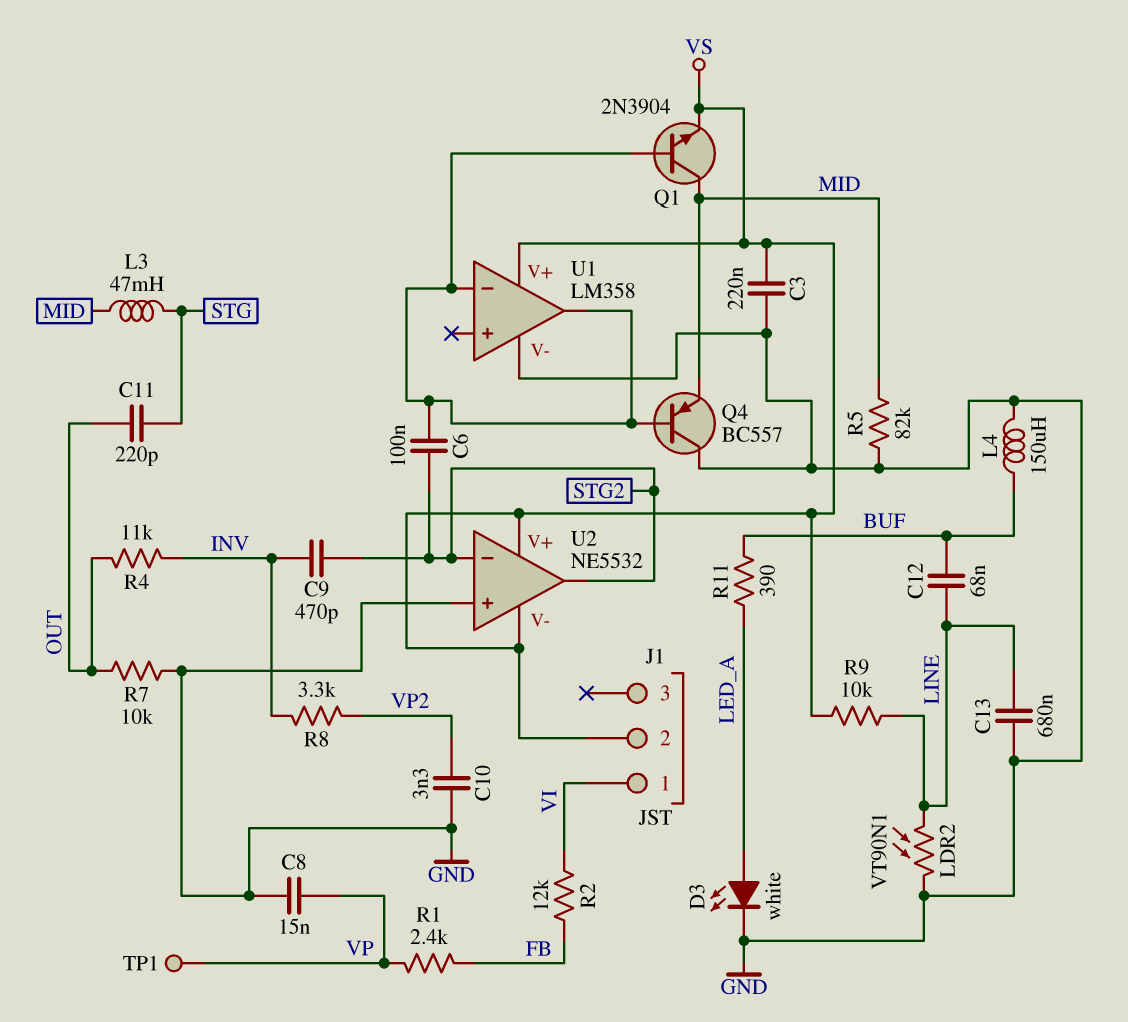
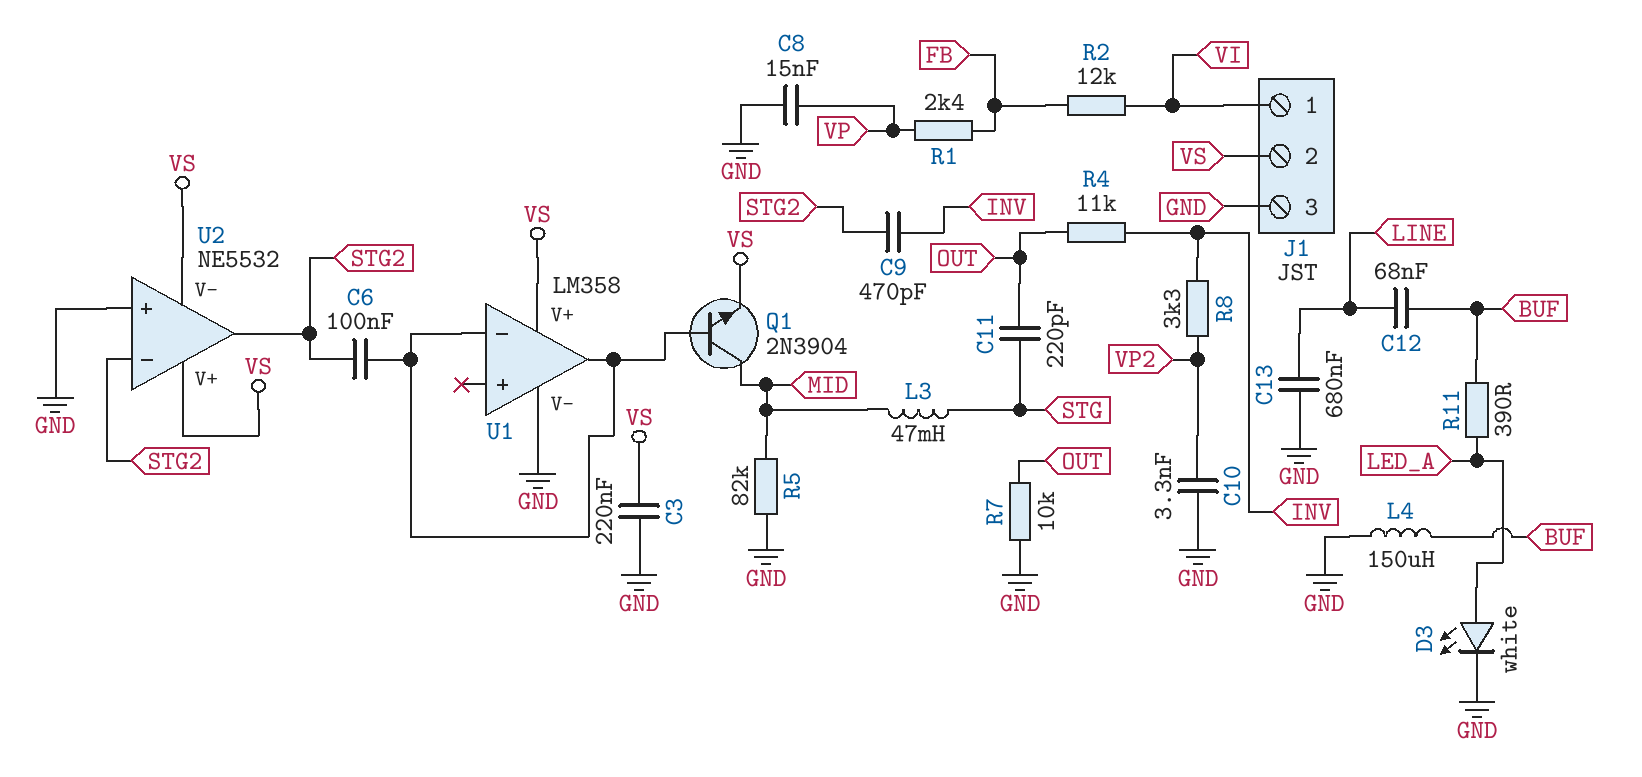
J1 pin 3: none -> GND
LDR2: VT90N1 (GND, LINE) -> none
Q4: PNP BC557 (B U1/in-, C GND, E MID) -> none
R9: 10k (LINE, VS) -> none
TP1: test point (VP) -> none

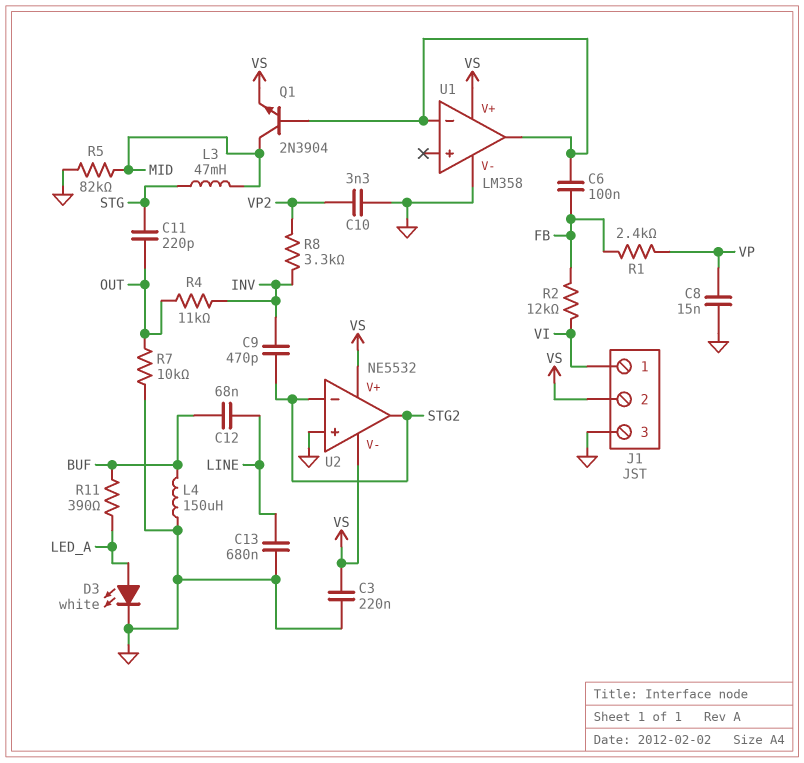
C6: 100nF (STG2, U1/in-) -> 100nF (FB, U1/in-)

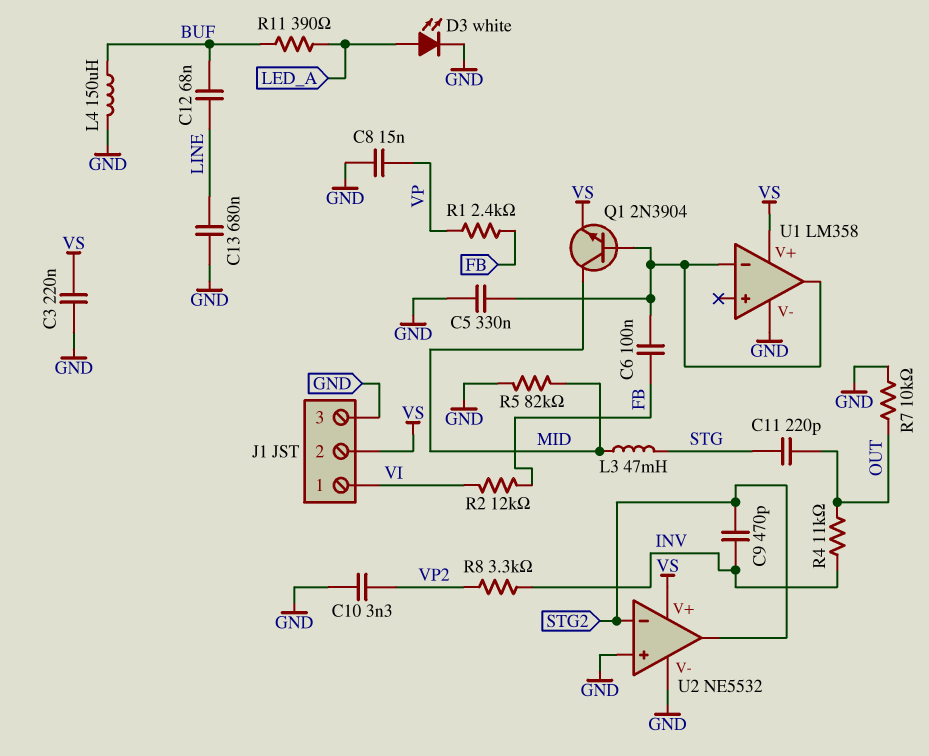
C5: none -> 330nF (GND, U1/in-)
U2 pin V-: VS -> GND

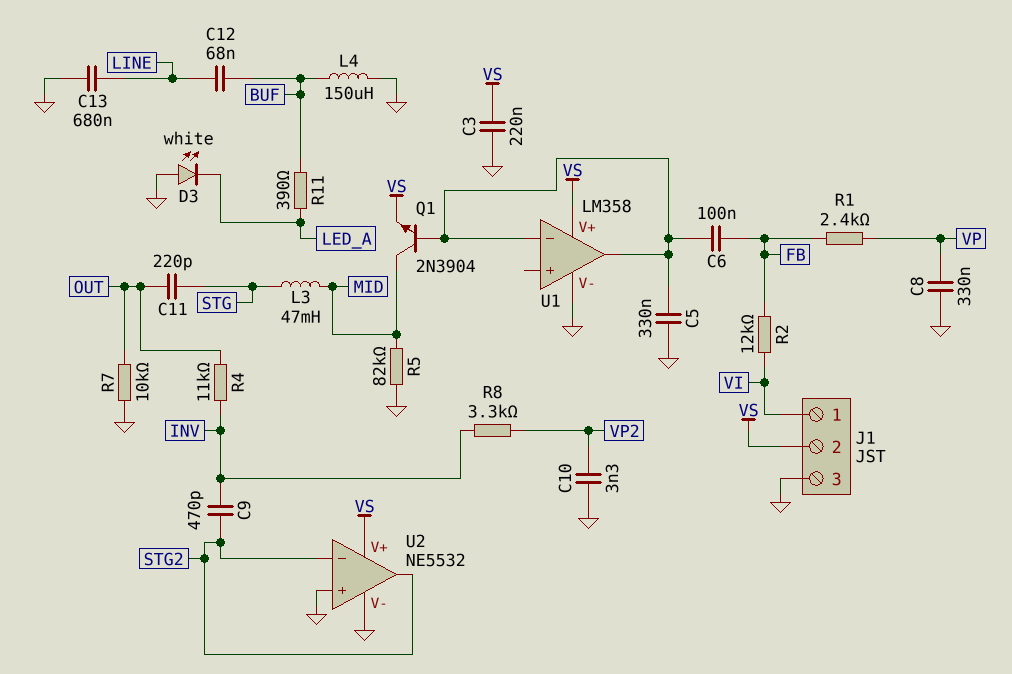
C8: 15nF (GND, VP) -> 330nF (GND, VP)
D3: LED white (A LED_A, K GND) -> LED white (A GND, K LED_A)

